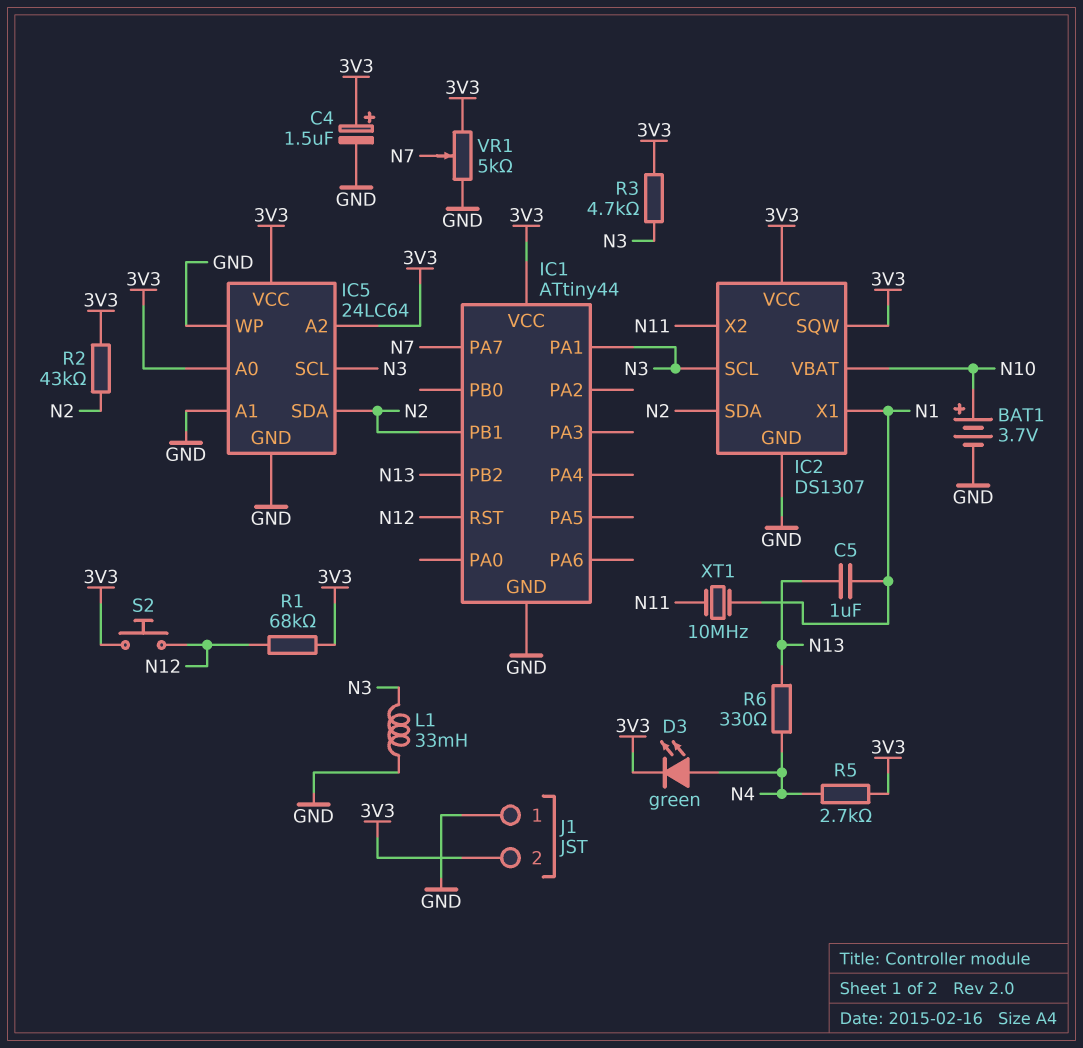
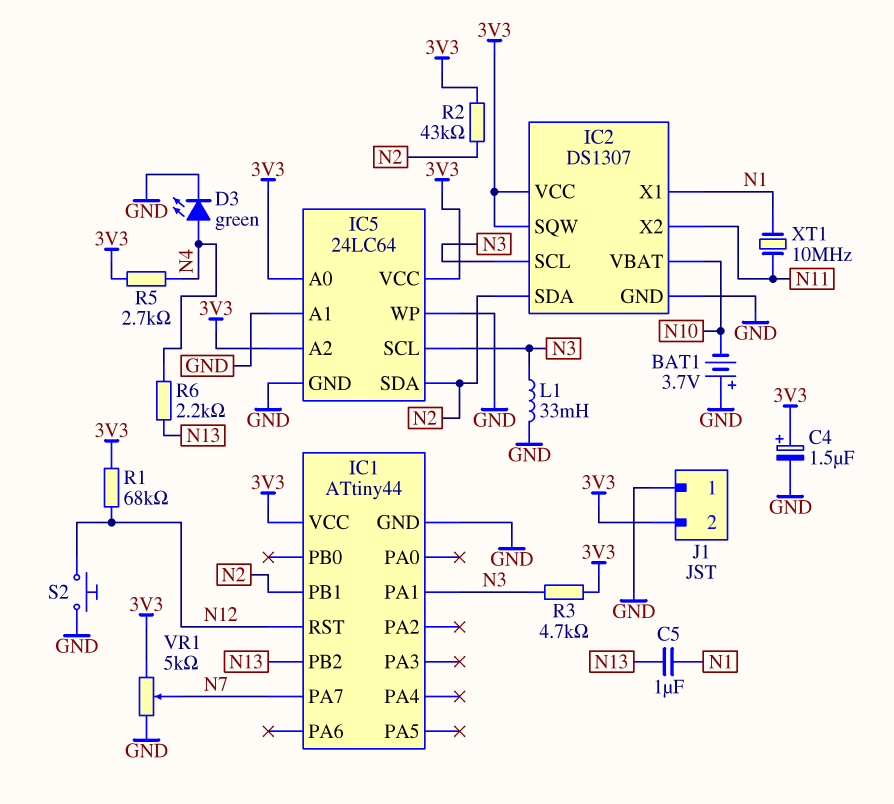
BAT1: 3.7V (plus N10, minus GND) -> 3.7V (plus GND, minus N10)
D3: LED green (A N4, K 3V3) -> LED green (A N4, K GND)
R6: 330 (N4, N13) -> 2.2k (N4, N13)
S2: button (3V3, N12) -> button (GND, N12)

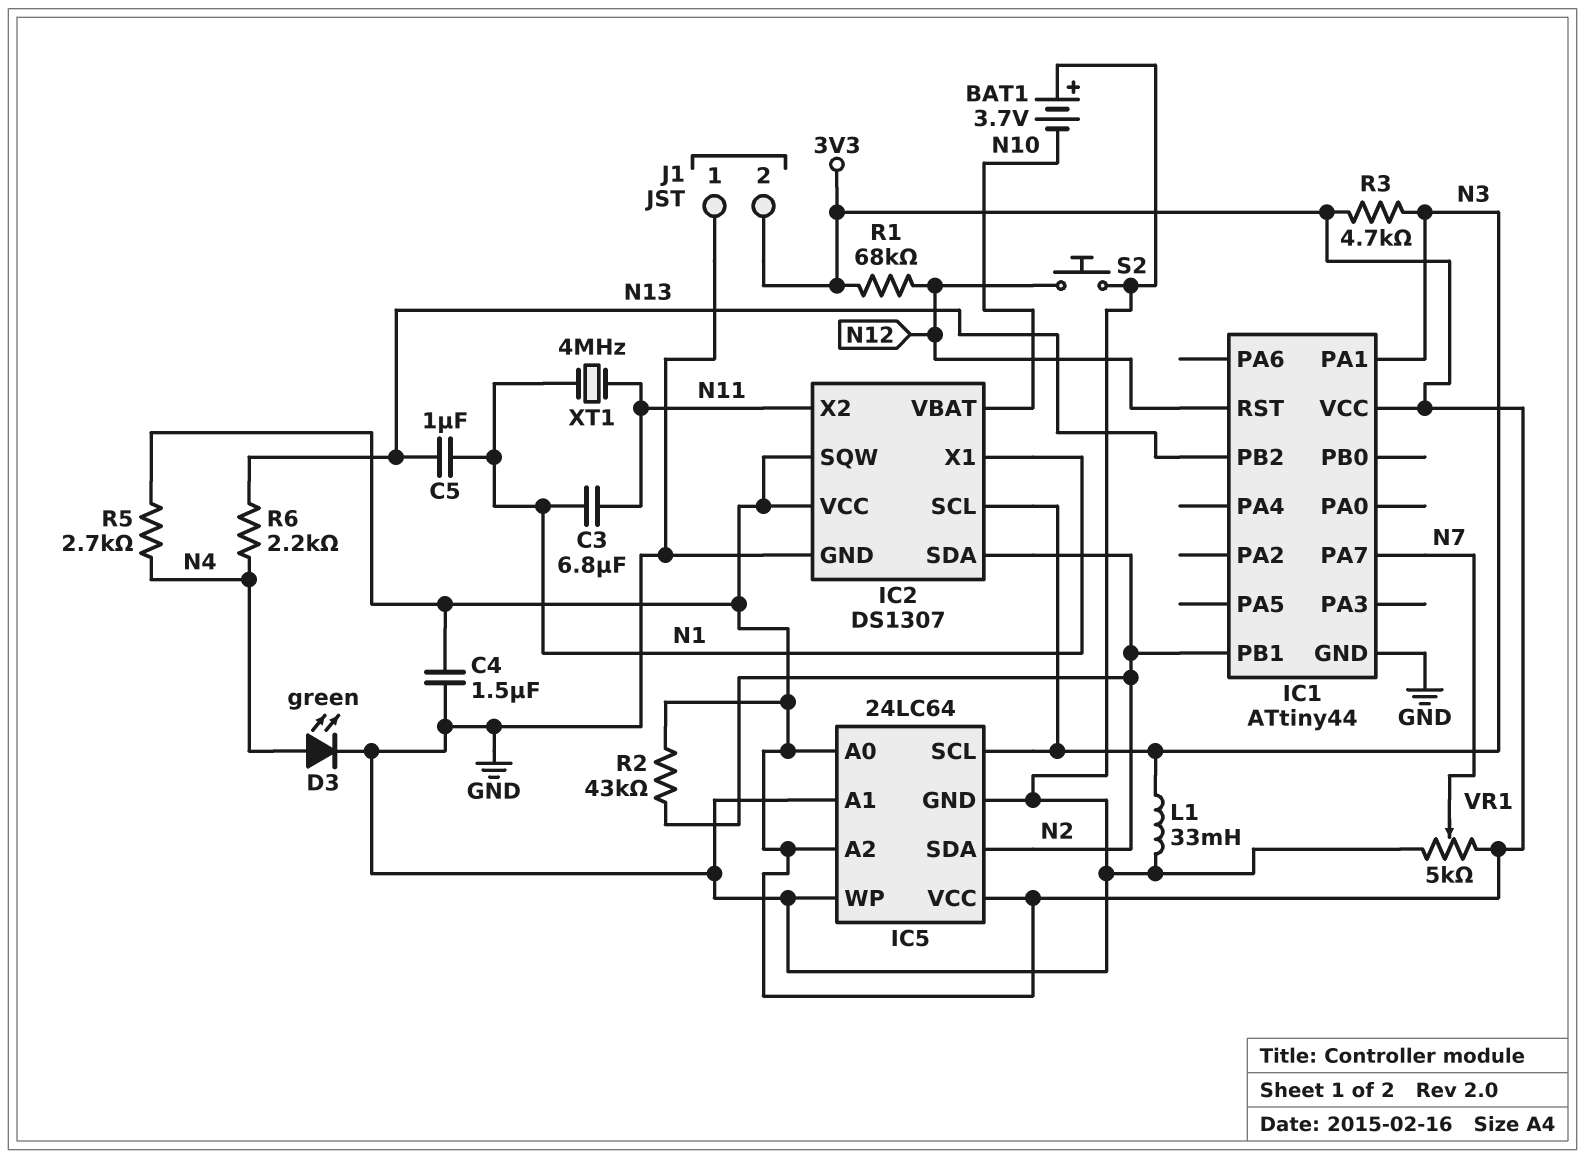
C3: none -> 6.8uF (N1, N11)
C4: 1.5uF (plus 3V3, minus GND) -> 1.5uF (3V3, GND)
XT1: 10MHz (N1, N11) -> 4MHz (N1, N11)

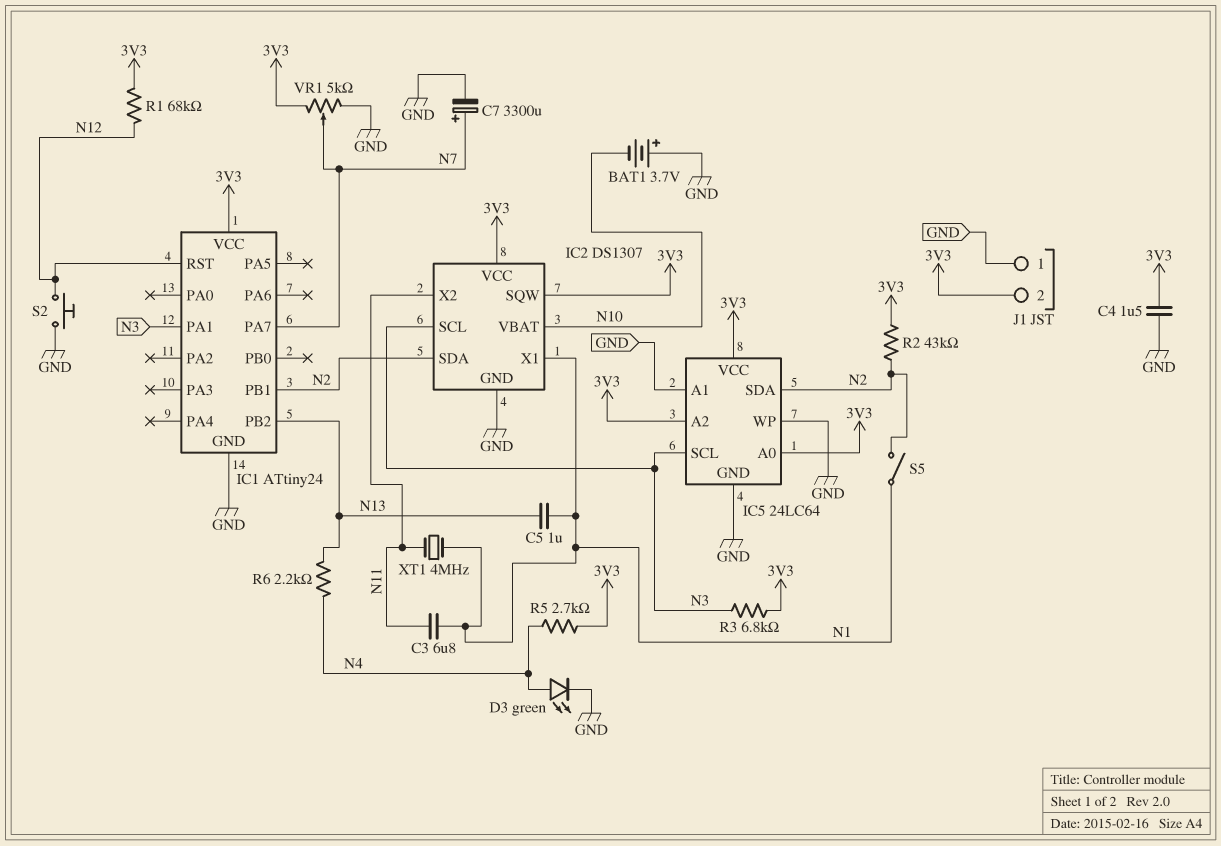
C7: none -> 3300uF (plus N7, minus GND)
IC1: ATtiny44 -> ATtiny24
L1: 33mH (GND, N3) -> none
R3: 4.7k (3V3, N3) -> 6.8k (3V3, N3)
S5: none -> switch (N1, N2)

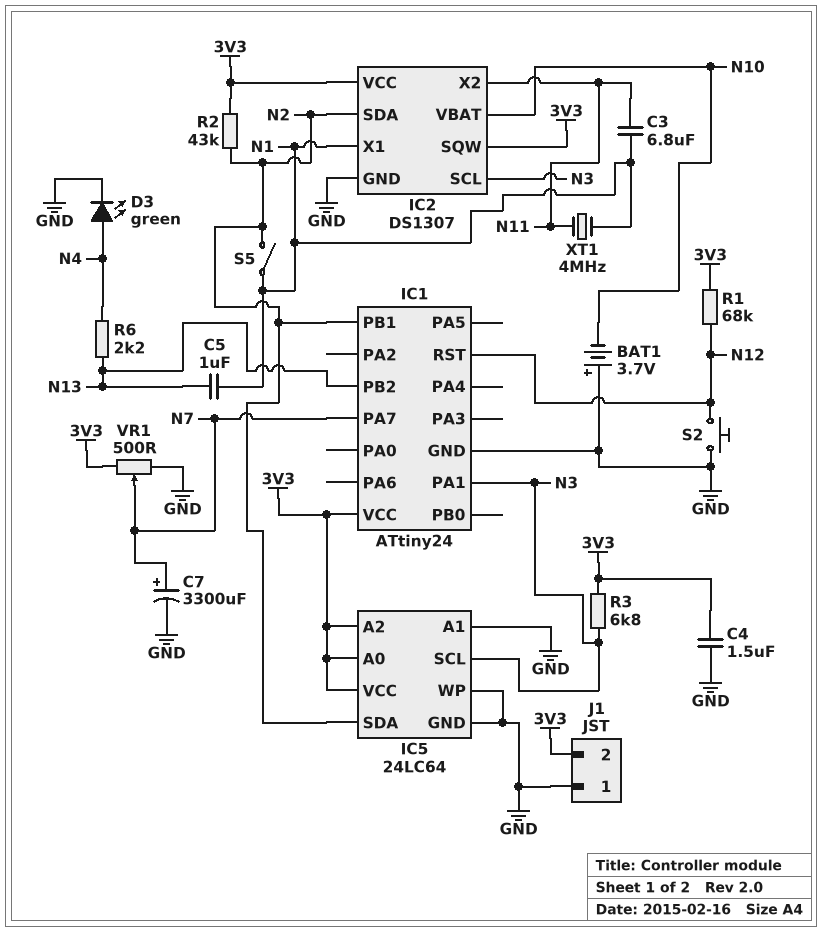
R5: 2.7k (3V3, N4) -> none
VR1: 5k (3V3, GND, wiper N7) -> 500 (3V3, GND, wiper N7)

